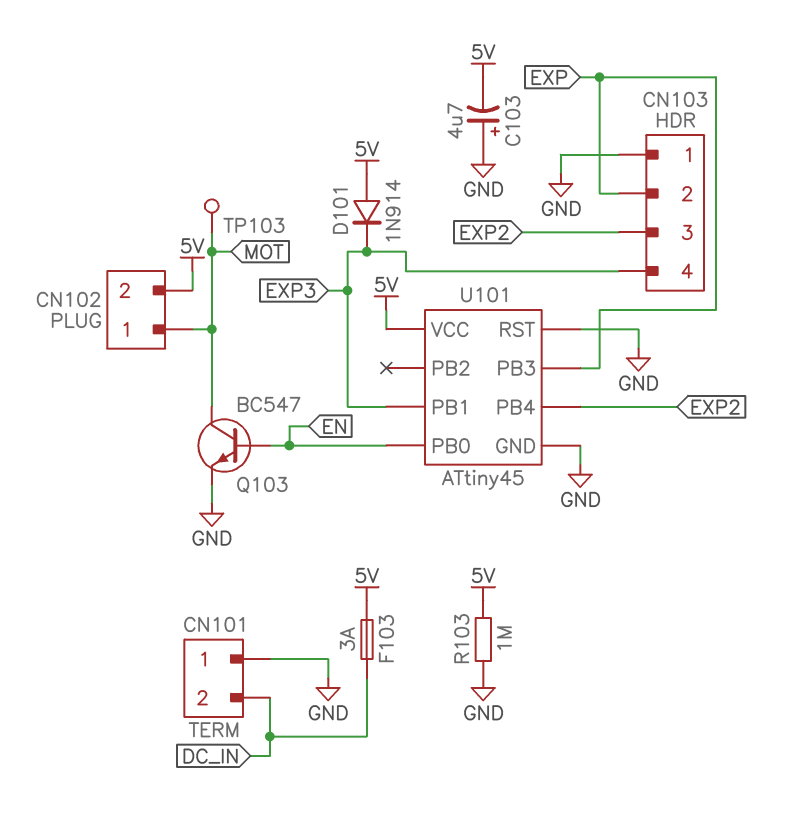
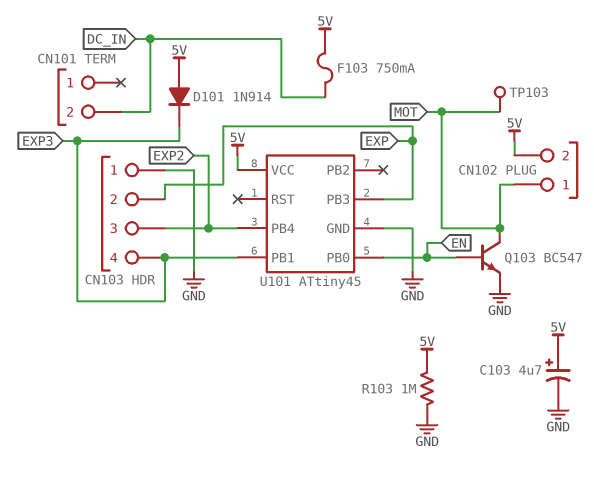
C103: 4.7uF (plus GND, minus 5V) -> 4.7uF (plus 5V, minus GND)
CN101 pin 1: GND -> none
F103: 3A (5V, DC_IN) -> 750mA (5V, DC_IN)
U101 pin RST: GND -> none

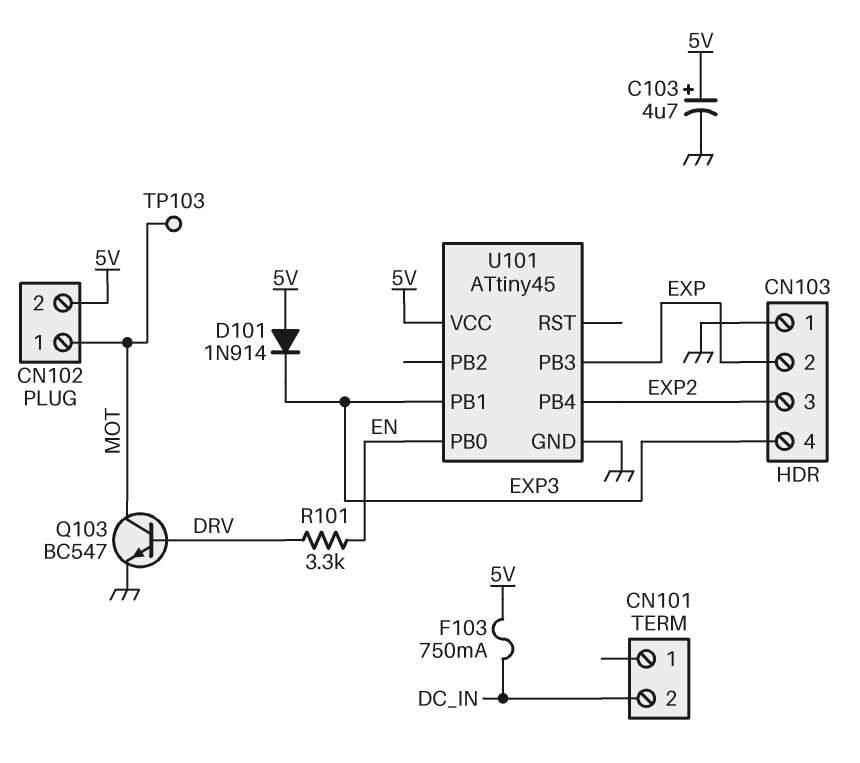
Q103: NPN BC547 (B EN, C MOT, E GND) -> NPN BC547 (B DRV, C MOT, E GND)
R101: none -> 3.3k (DRV, EN)
R103: 1M (5V, GND) -> none

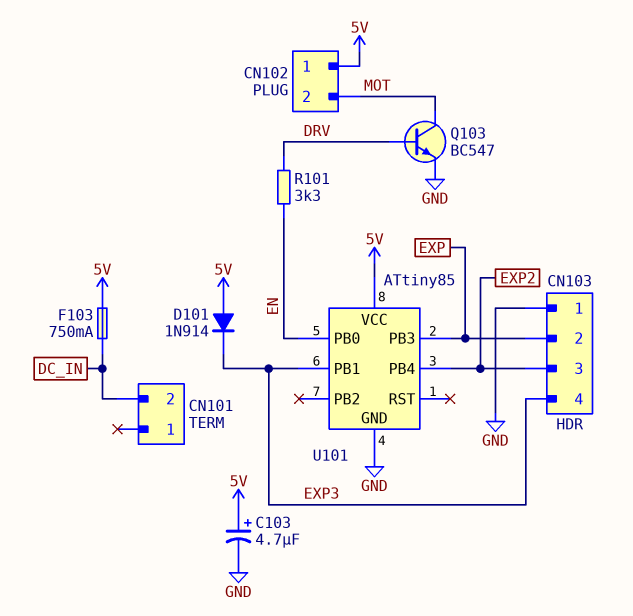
CN102 pin 1: MOT -> 5V
CN102 pin 2: 5V -> MOT
TP103: test point (MOT) -> none
U101: ATtiny45 -> ATtiny85

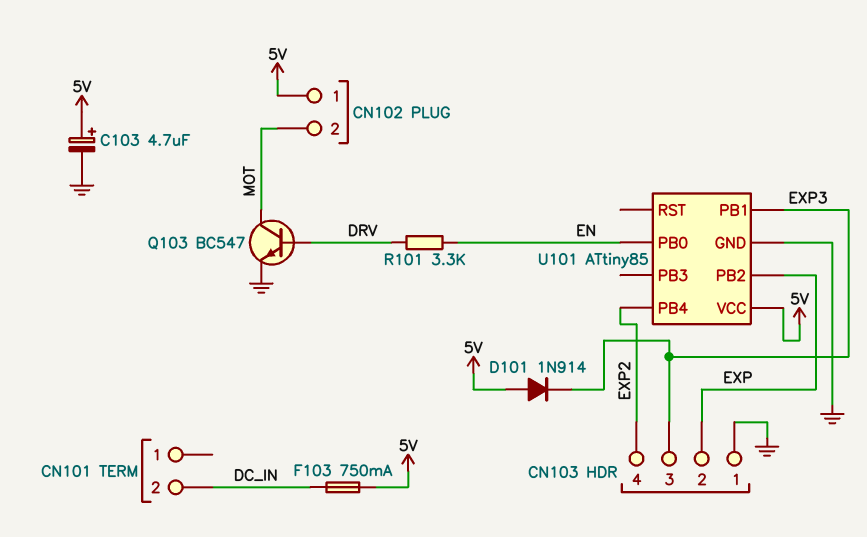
CN103 pin 3: EXP2 -> EXP3
CN103 pin 4: EXP3 -> EXP2
U101 pin PB2: none -> EXP
U101 pin PB3: EXP -> none

